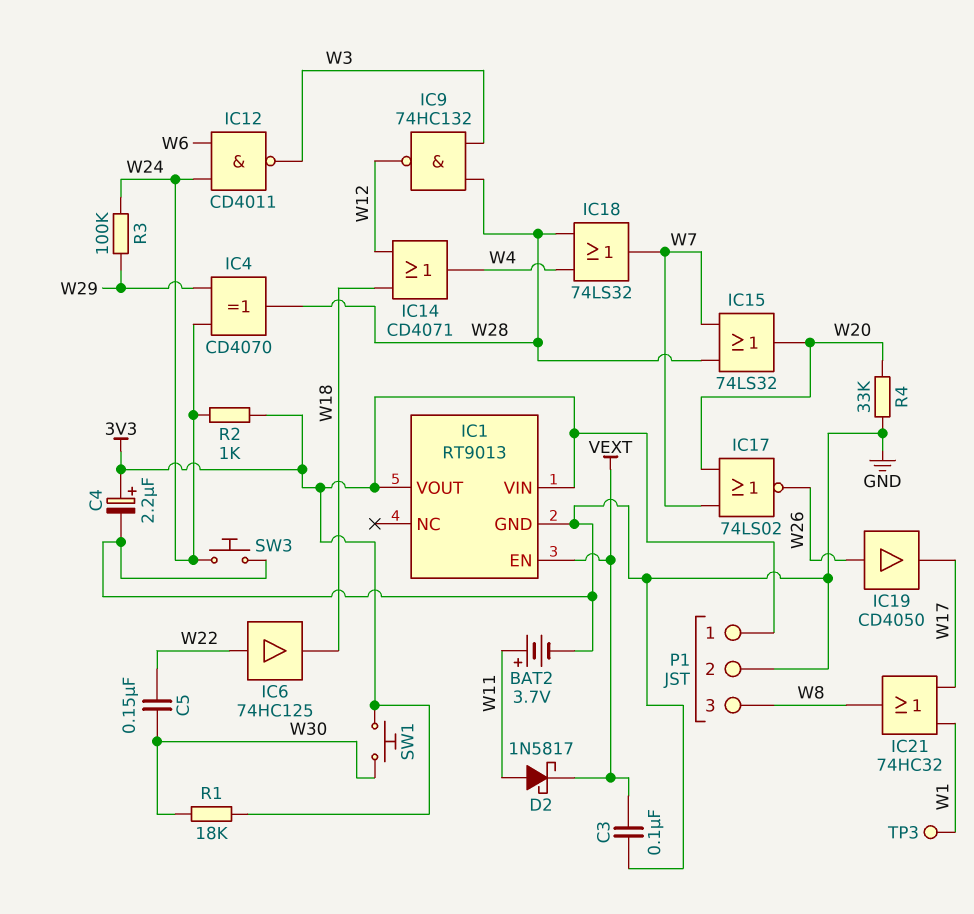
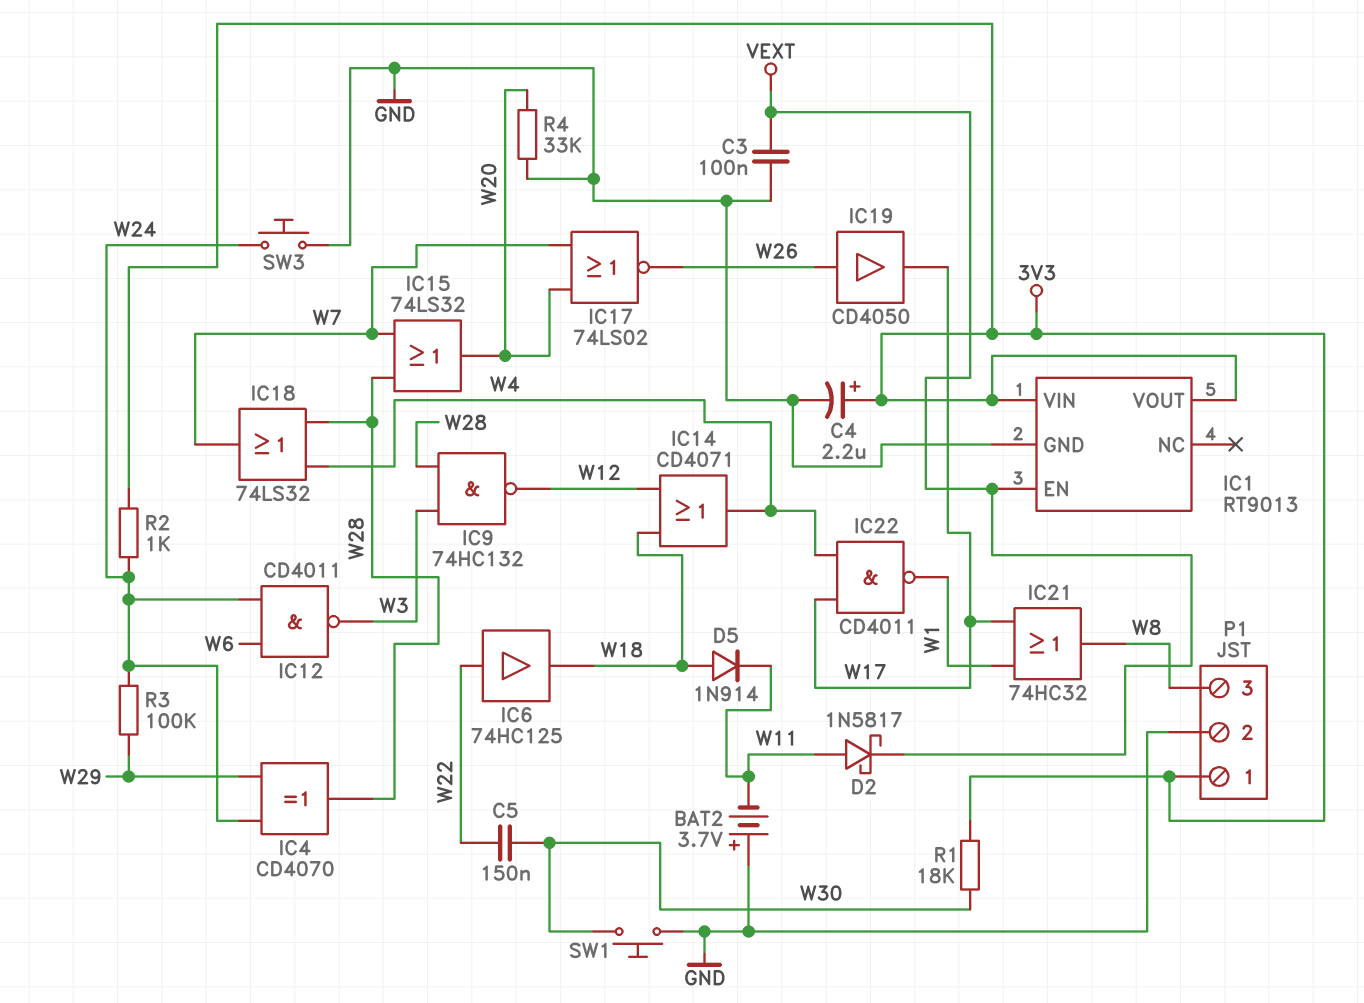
BAT2: 3.7V (plus W11, minus GND) -> 3.7V (plus GND, minus W11)
D5: none -> diode 1N914 (A W18, K W11)
IC22: none -> NAND CD4011 (in W4, in W17, out W1)
SW1: button (3V3, W30) -> button (GND, W30)
TP3: test point (W1) -> none

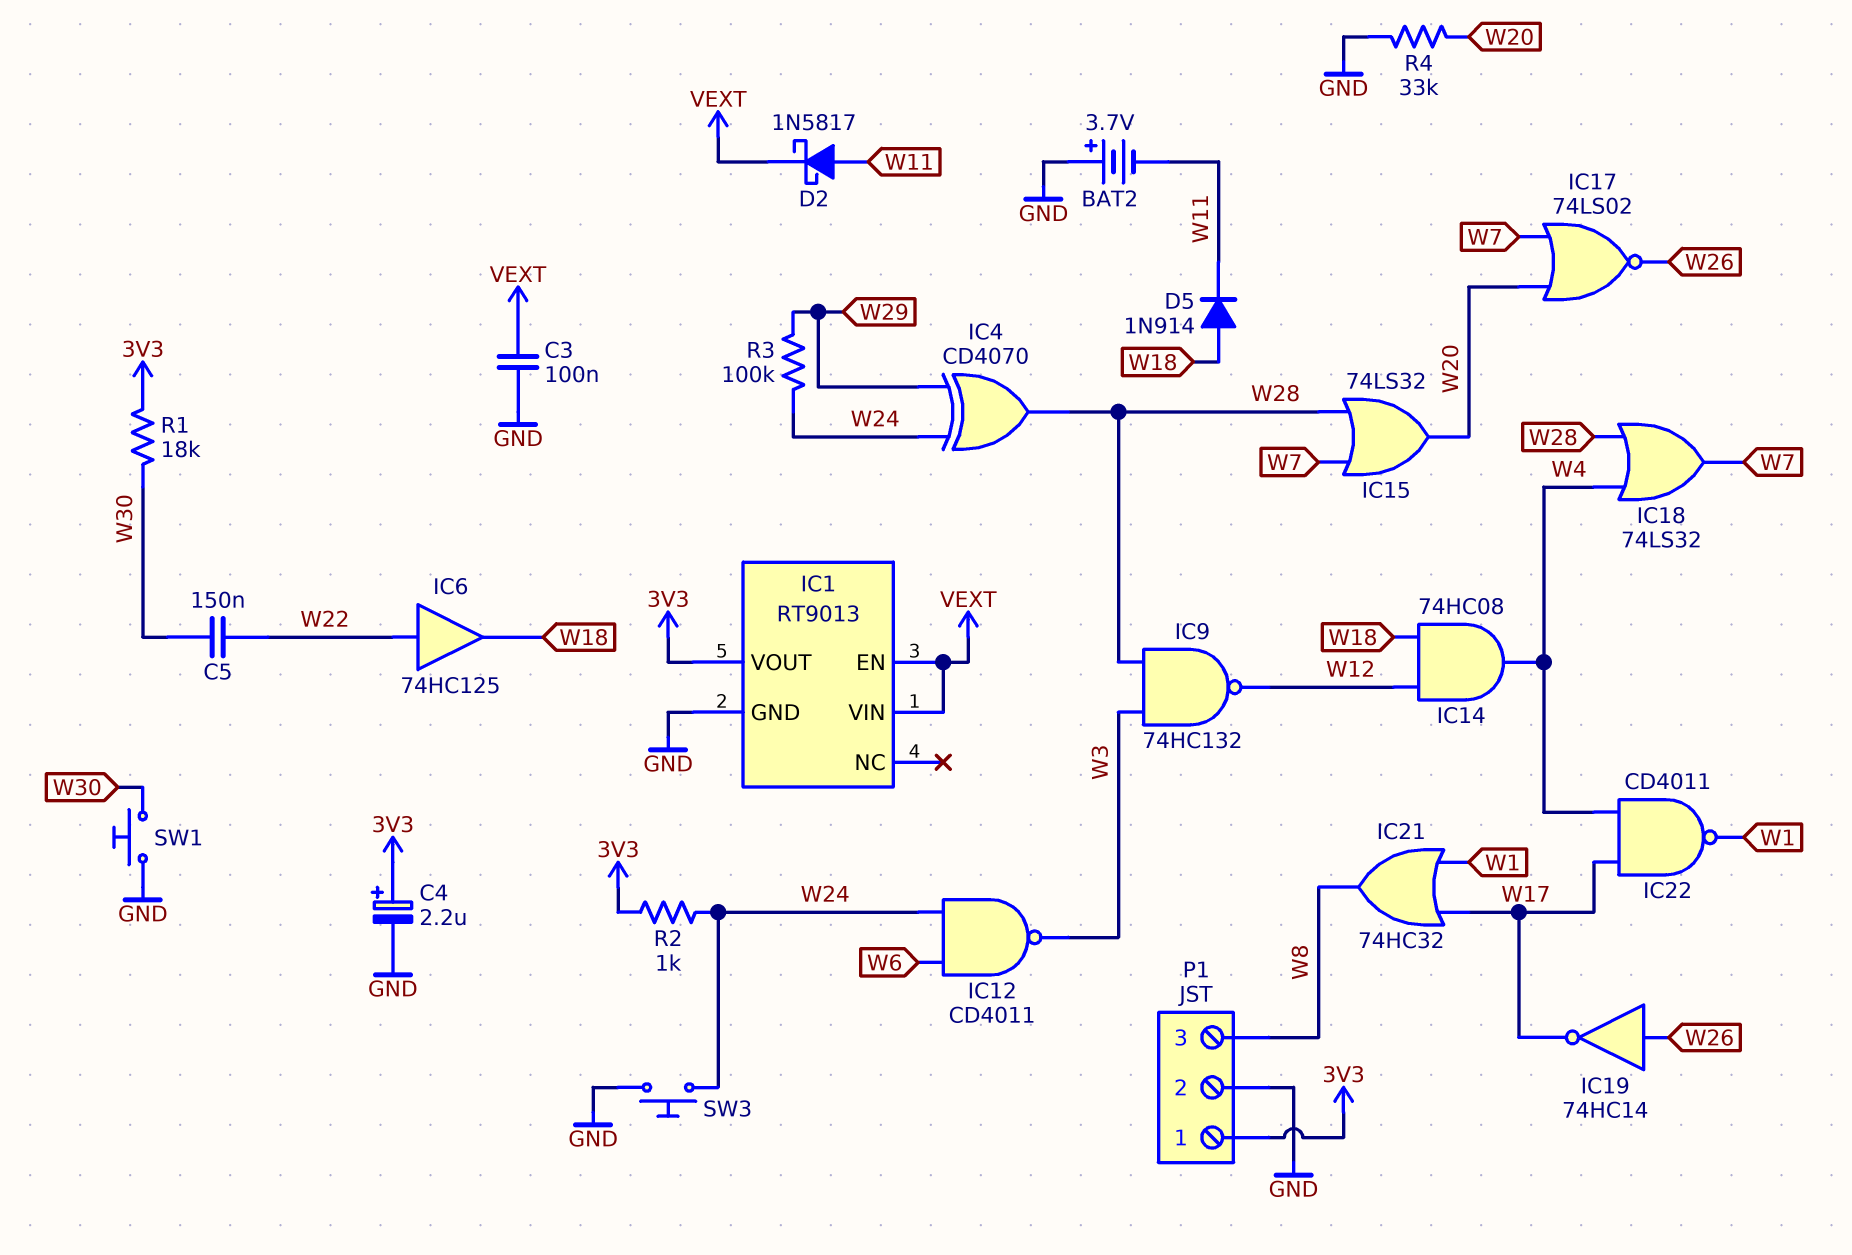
IC1 pin VIN: 3V3 -> VEXT
IC14: OR CD4071 (in W12, in W18, out W4) -> AND 74HC08 (in W12, in W18, out W4)
IC19: buffer CD4050 (in W26, out W17) -> NOT 74HC14 (in W26, out W17)

